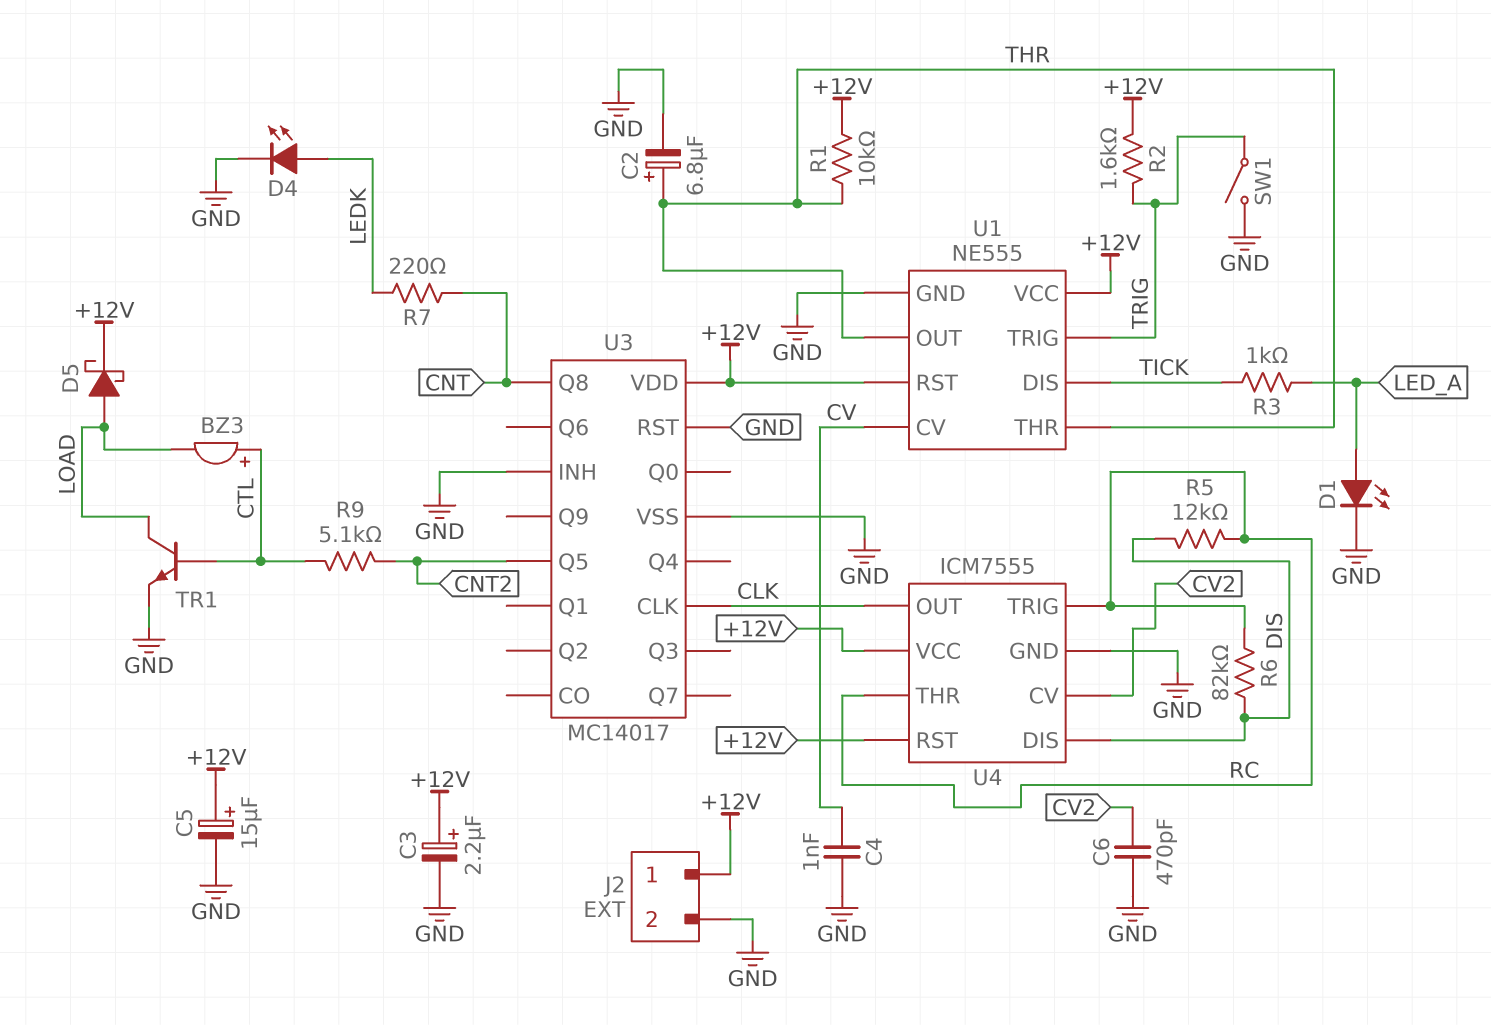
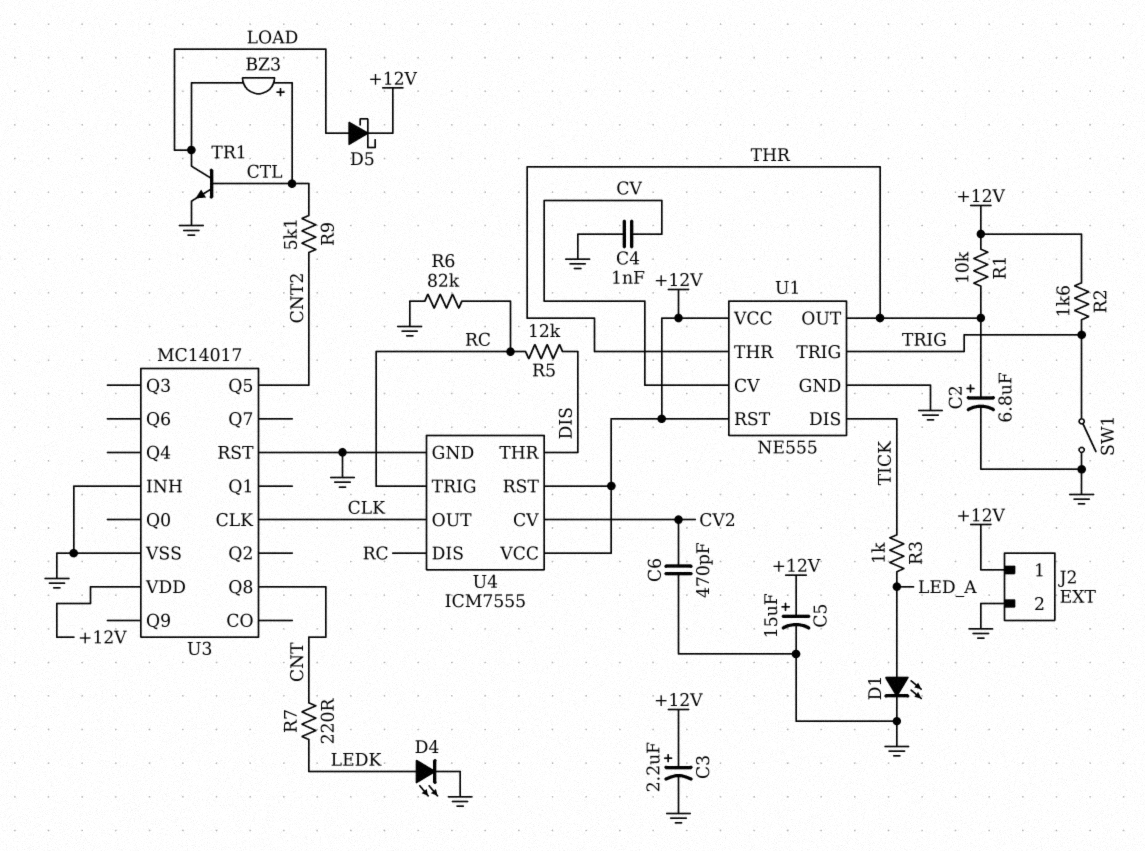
R6: 82k (DIS, RC) -> 82k (GND, RC)
U4 pin DIS: DIS -> RC
U4 pin THR: RC -> DIS

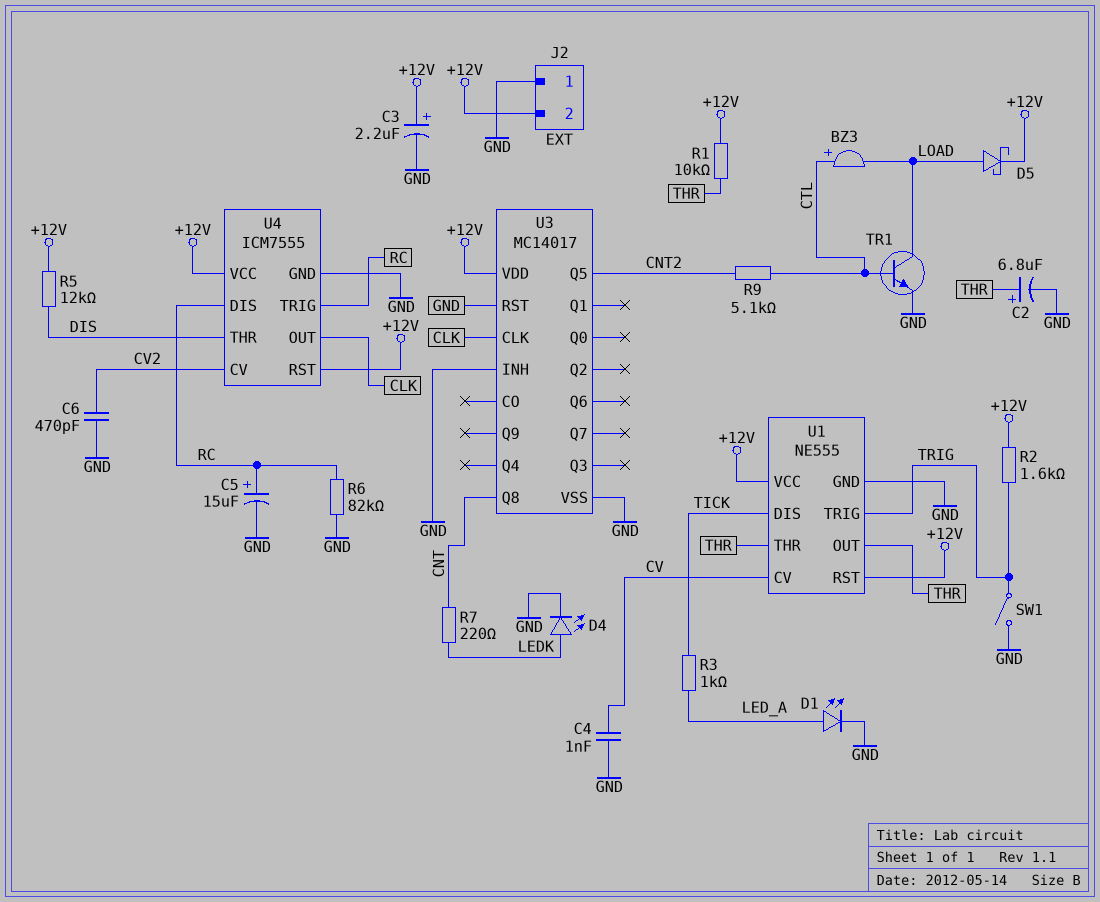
C5: 15uF (plus +12V, minus GND) -> 15uF (plus RC, minus GND)
J2 pin 1: +12V -> GND
J2 pin 2: GND -> +12V
R5: 12k (DIS, RC) -> 12k (+12V, DIS)

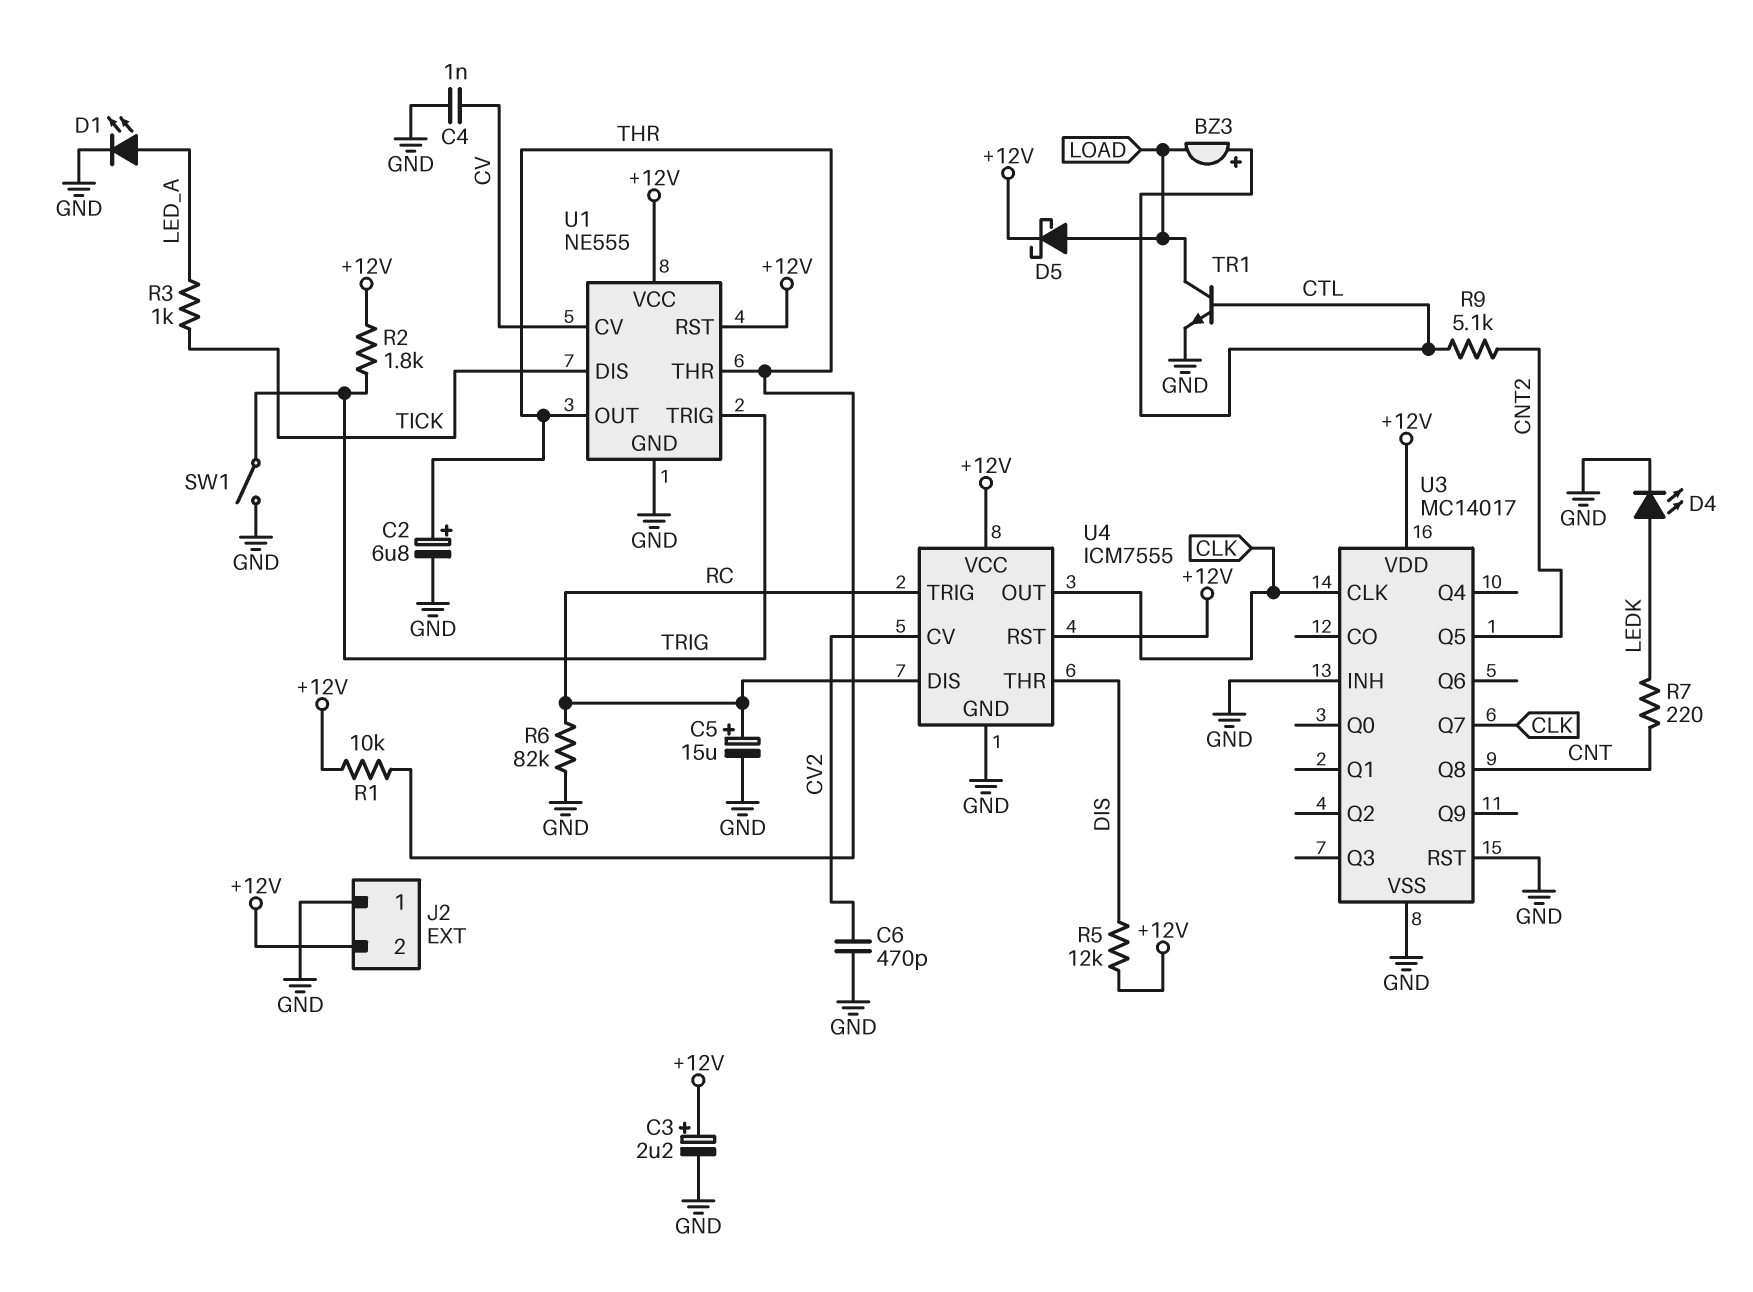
R2: 1.6k (+12V, TRIG) -> 1.8k (+12V, TRIG)
U3 pin Q7: none -> CLK

